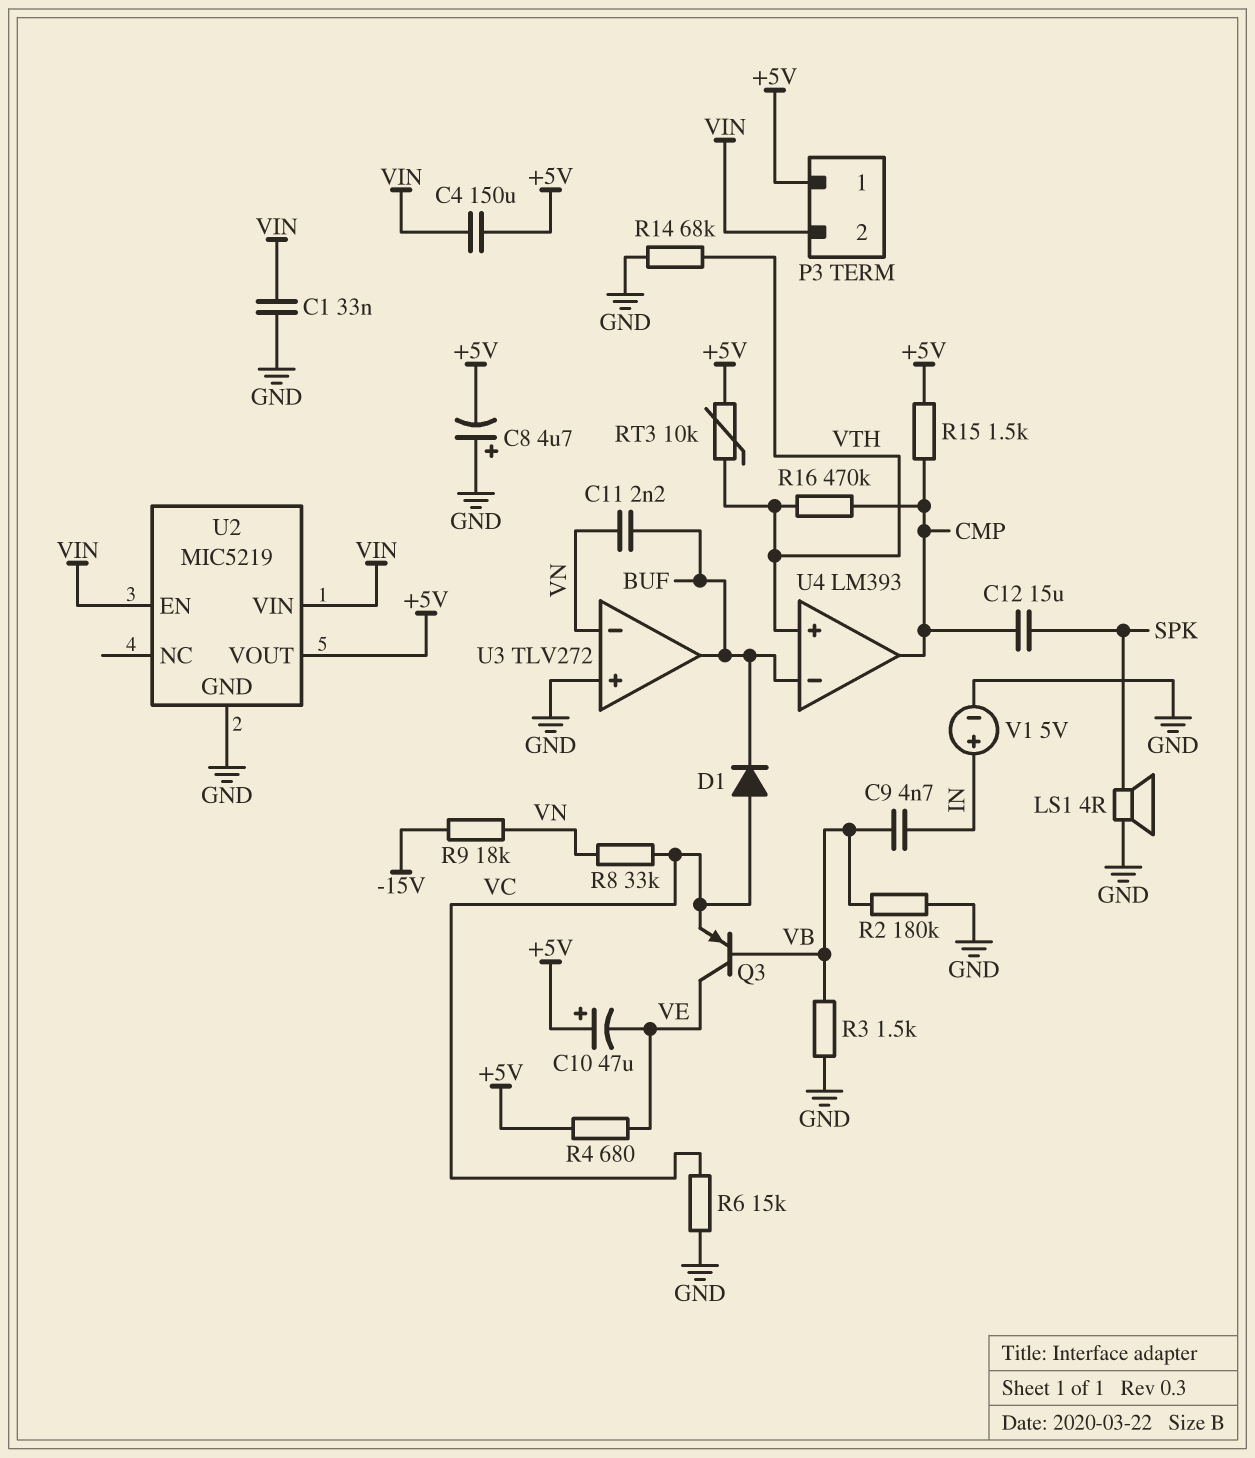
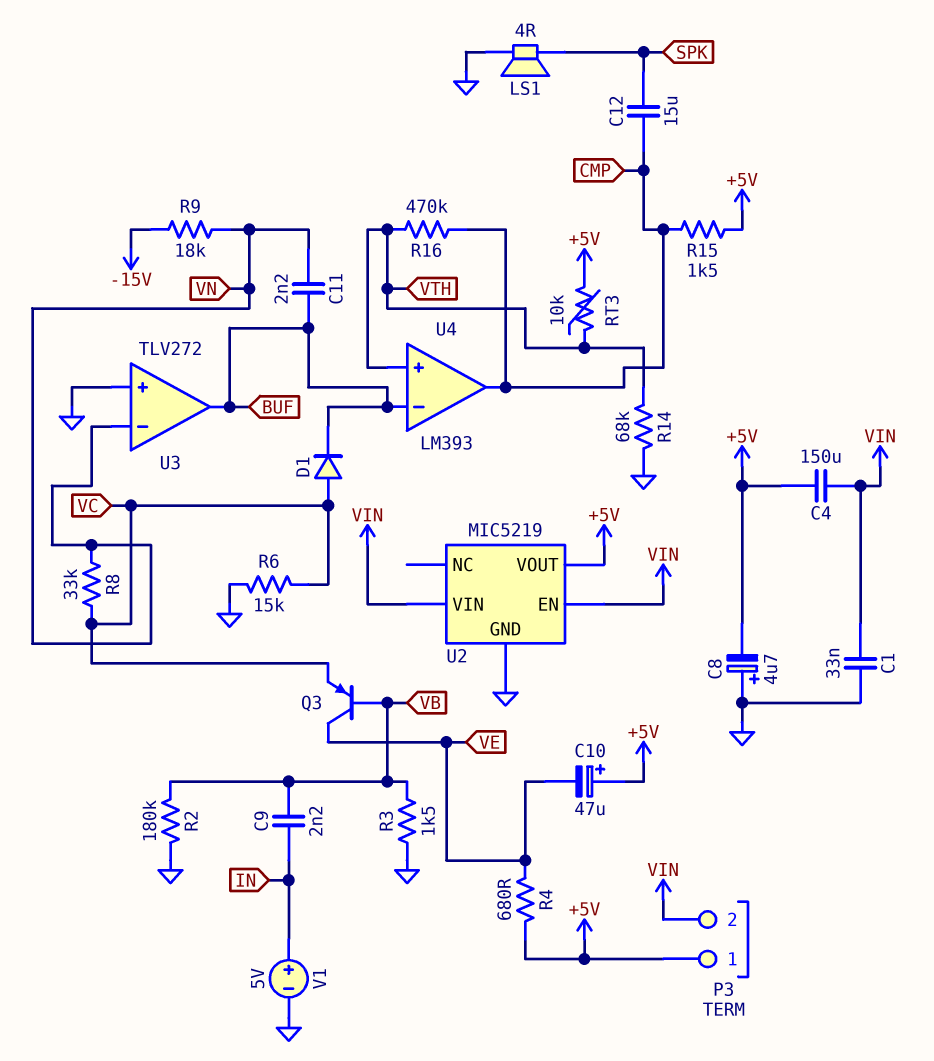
C9: 4.7nF (IN, VB) -> 2.2nF (IN, VB)

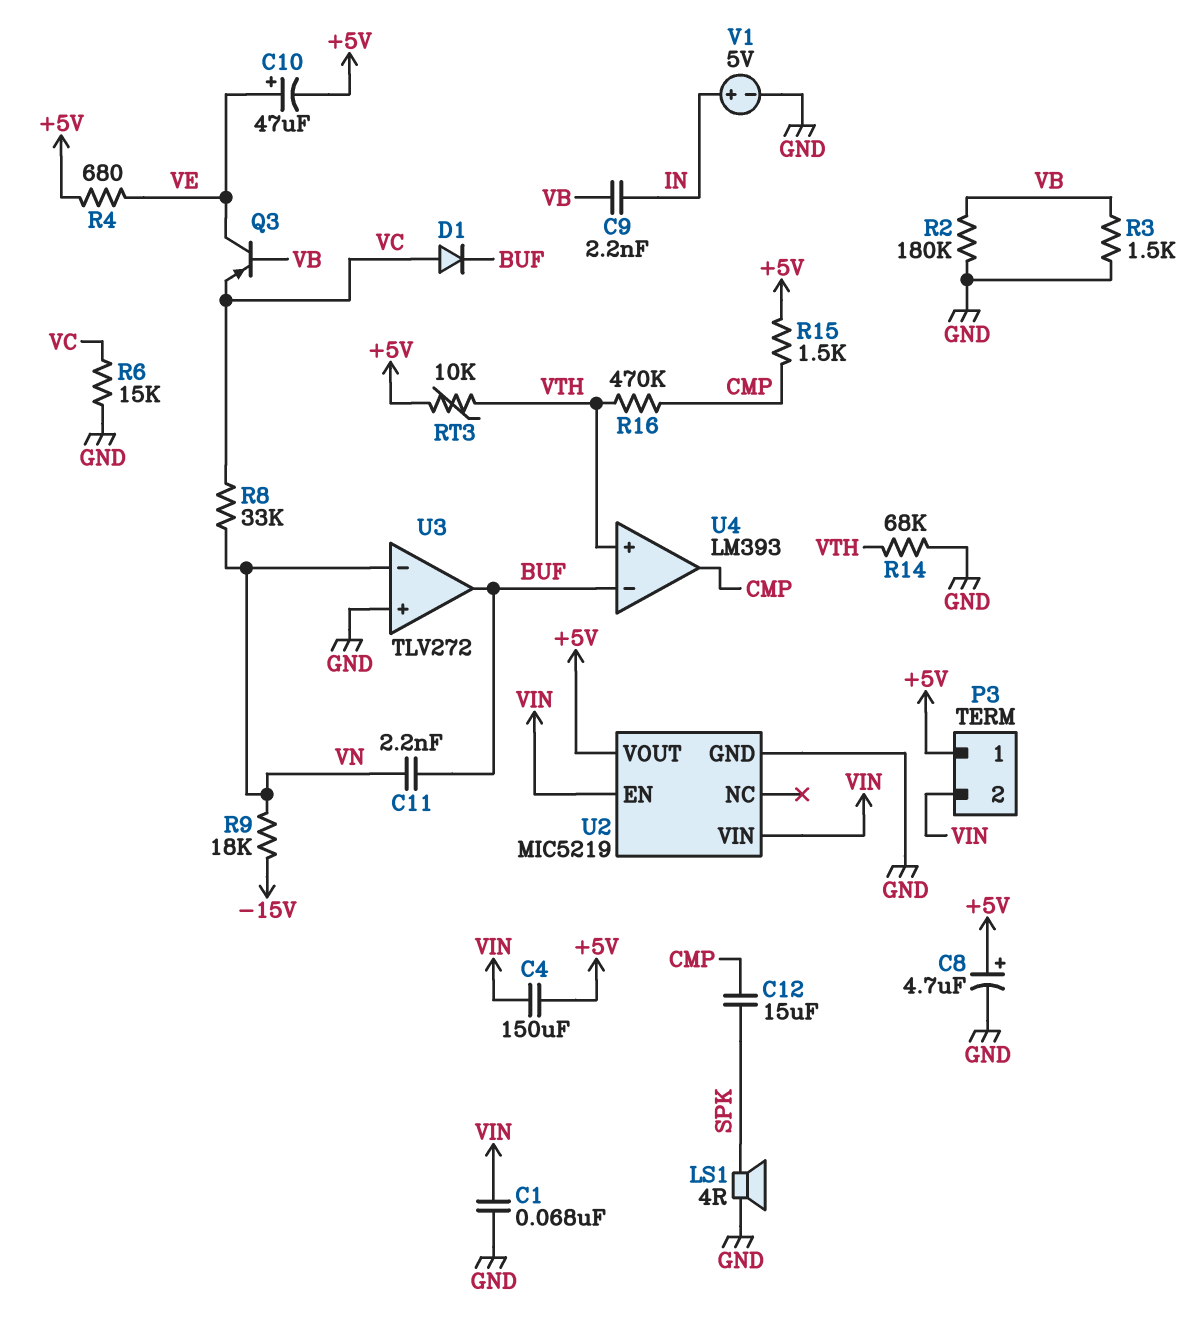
C1: 33nF (GND, VIN) -> 68nF (GND, VIN)
C8: 4.7uF (plus GND, minus +5V) -> 4.7uF (plus +5V, minus GND)
C10: 47uF (plus +5V, minus VE) -> 47uF (plus VE, minus +5V)

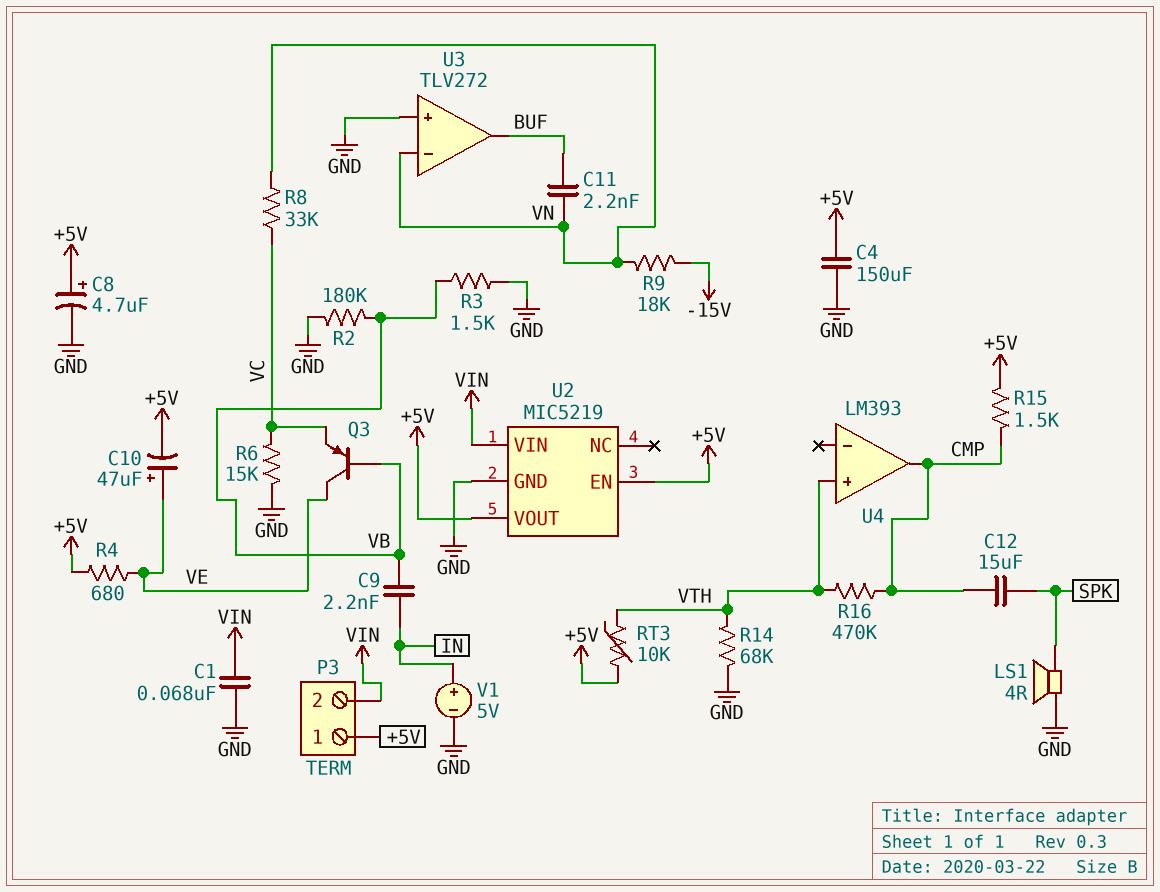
C4: 150uF (+5V, VIN) -> 150uF (+5V, GND)
D1: diode (A VC, K BUF) -> none
U2 pin EN: VIN -> +5V
U4 pin in-: BUF -> none

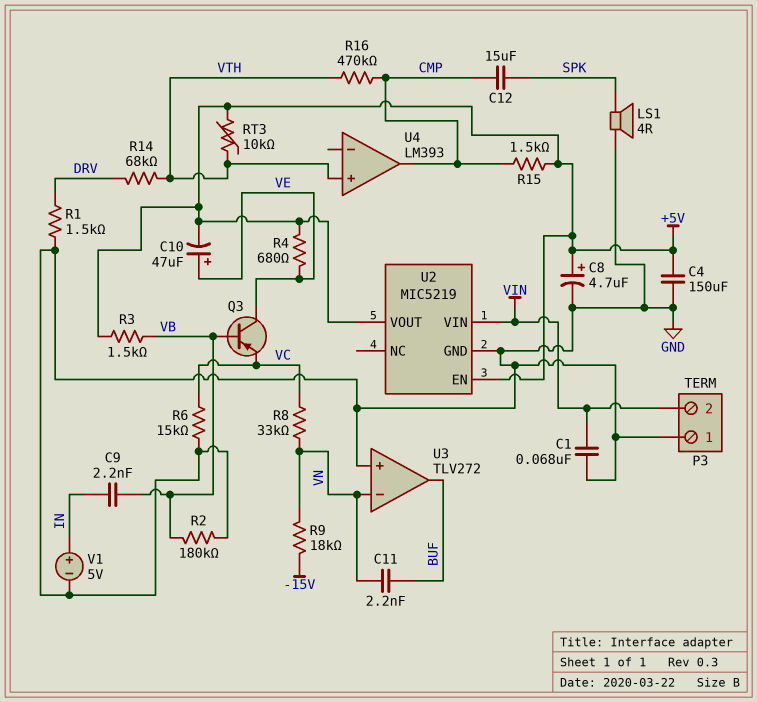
P3 pin 1: +5V -> GND
R1: none -> 1.5k (DRV, GND)
R3: 1.5k (GND, VB) -> 1.5k (+5V, VB)
R14: 68k (GND, VTH) -> 68k (DRV, VTH)

